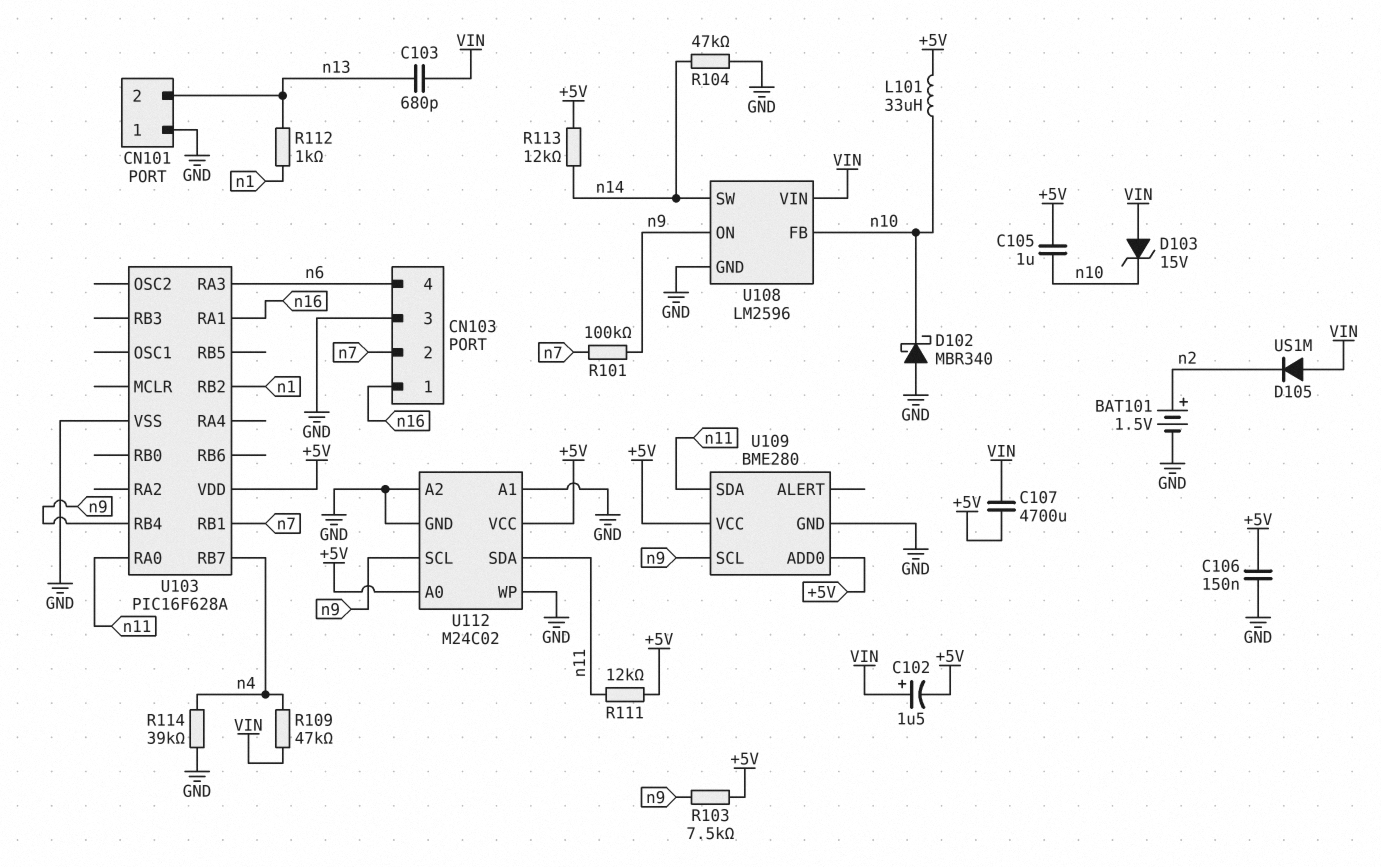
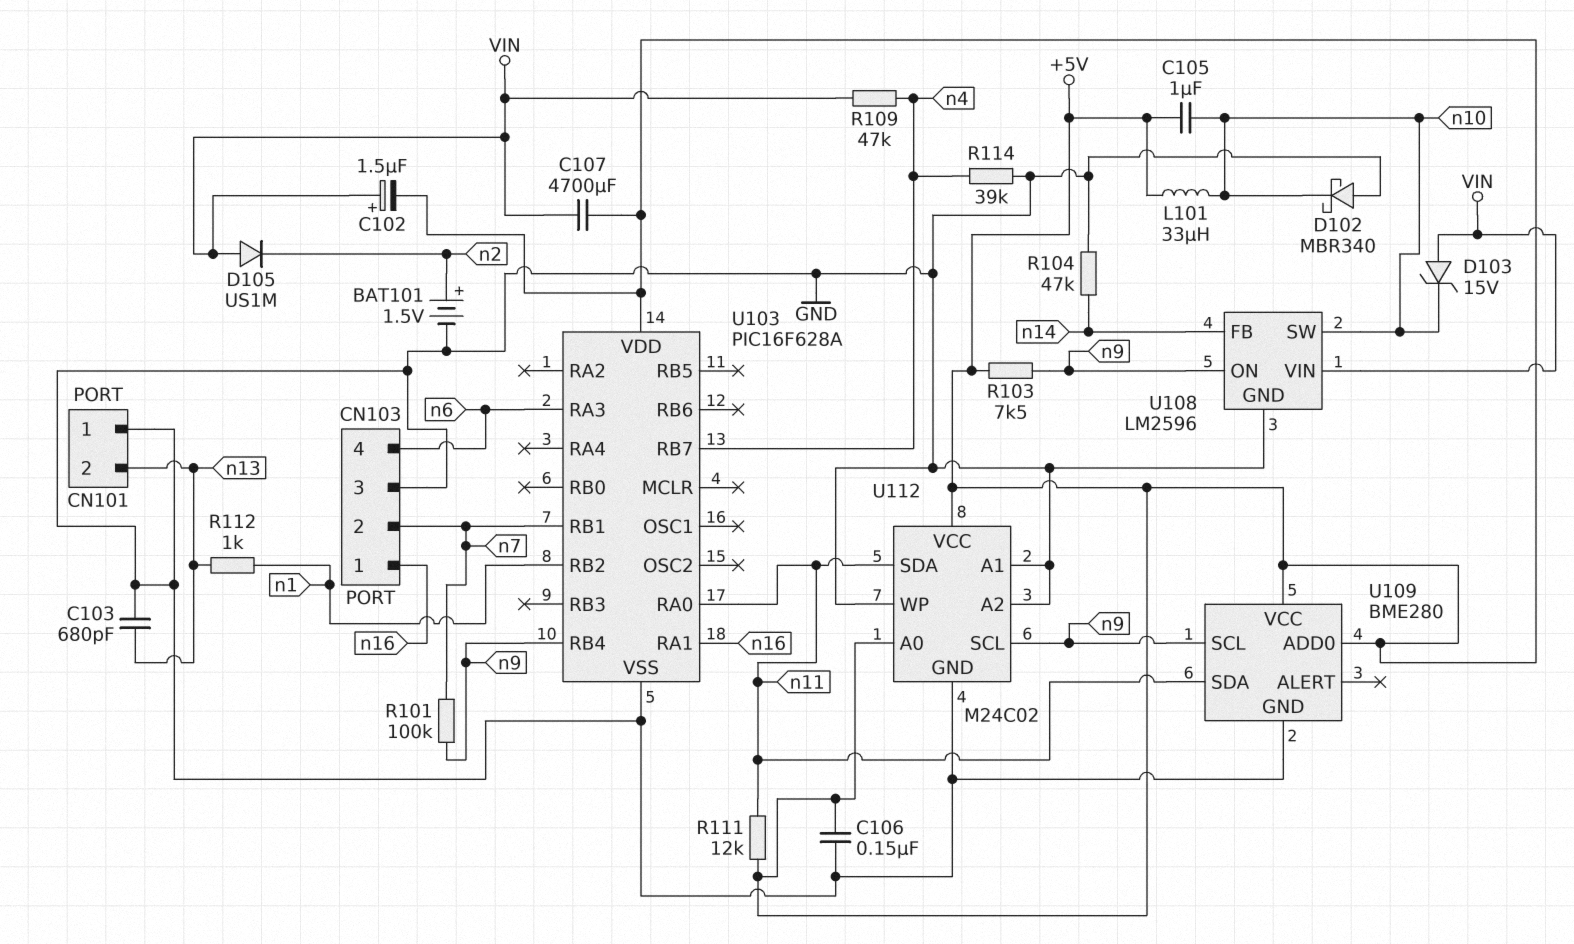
C103: 680pF (VIN, n13) -> 680pF (GND, n13)
R113: 12k (+5V, n14) -> none
U108 pin FB: n10 -> n14
U108 pin SW: n14 -> n10

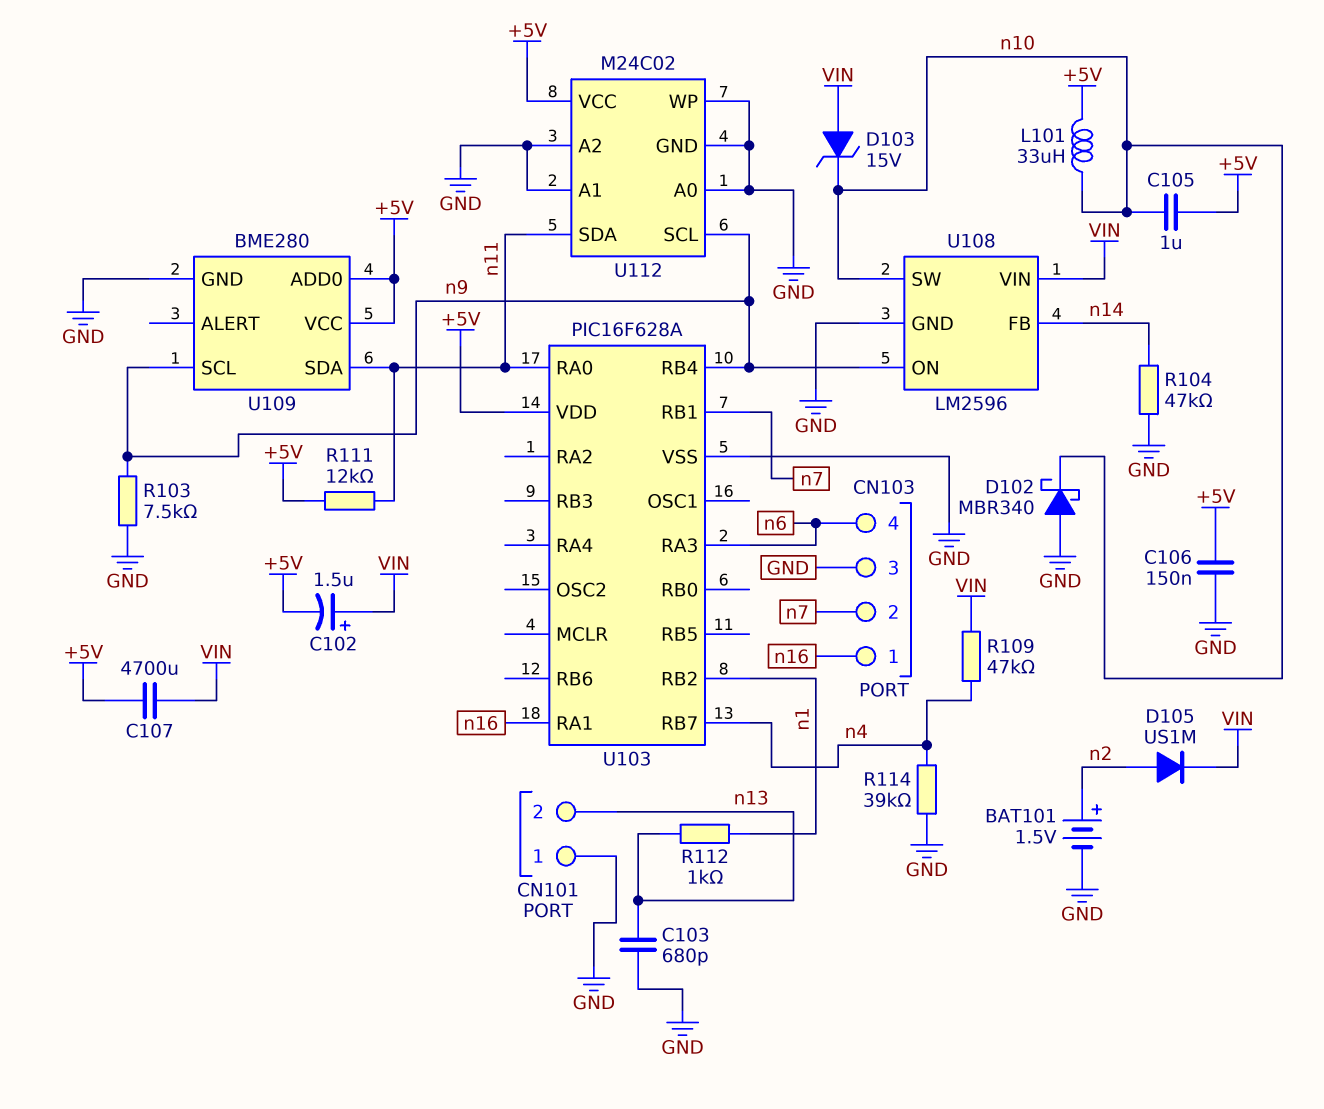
D105: diode US1M (A VIN, K n2) -> diode US1M (A n2, K VIN)
R101: 100k (n7, n9) -> none
R103: 7.5k (+5V, n9) -> 7.5k (GND, n9)
U112 pin A0: +5V -> GND

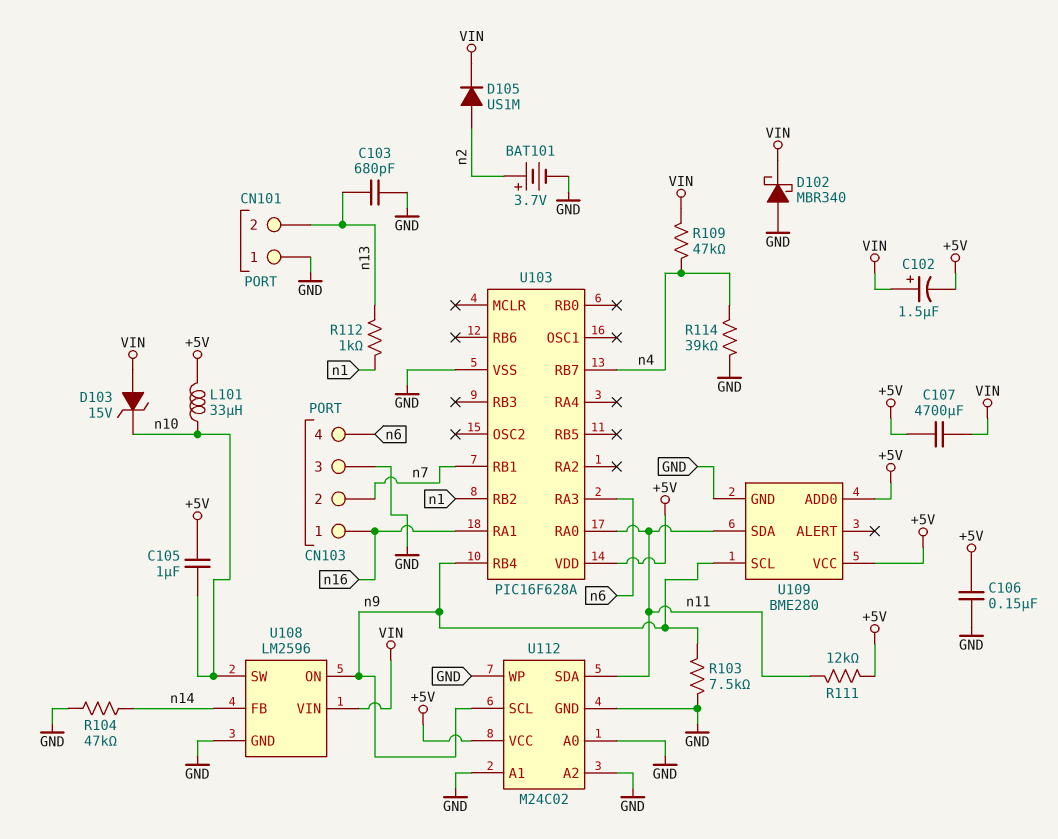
BAT101: 1.5V (plus n2, minus GND) -> 3.7V (plus n2, minus GND)
D102: schottky MBR340 (A GND, K n10) -> schottky MBR340 (A GND, K VIN)

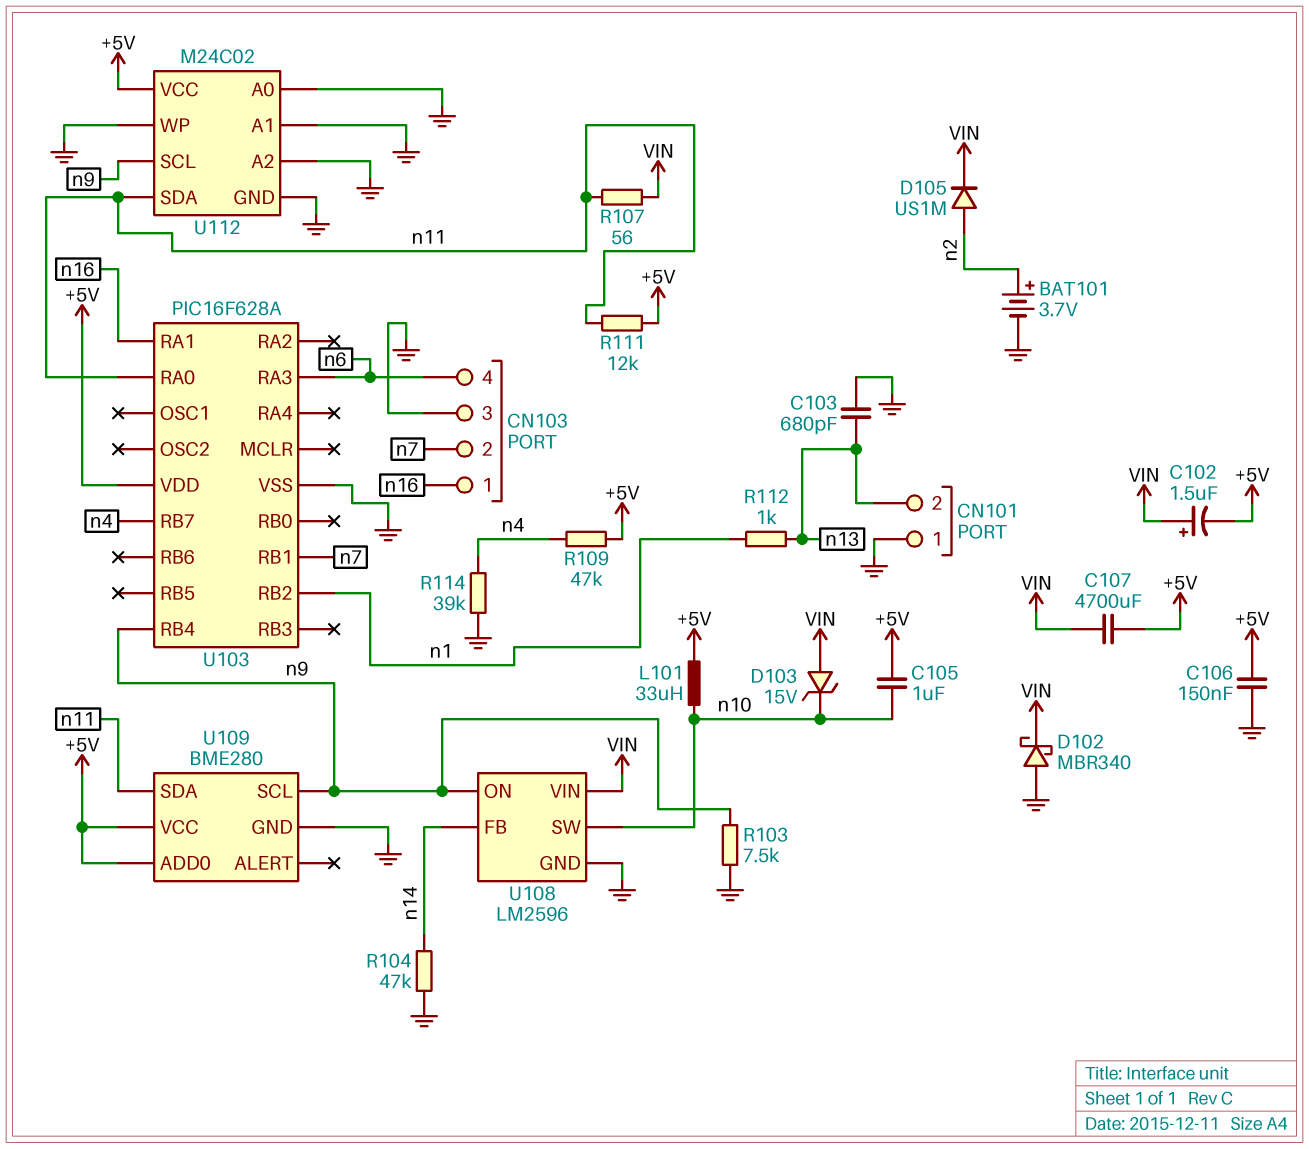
R107: none -> 56 (VIN, n11)
R109: 47k (VIN, n4) -> 47k (+5V, n4)

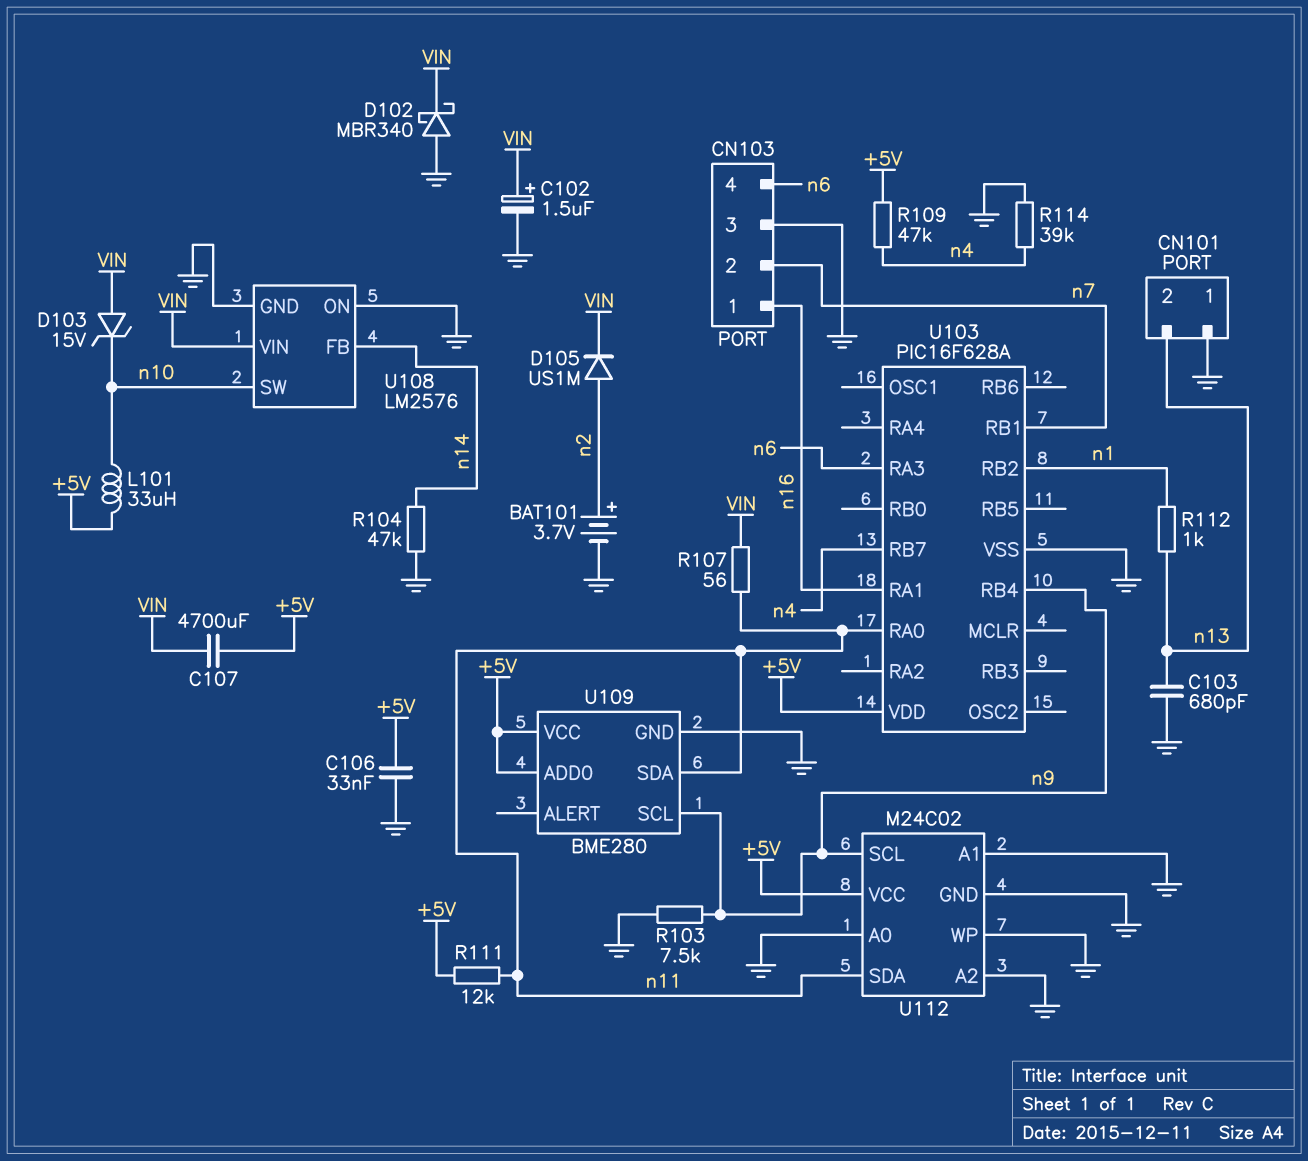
C102: 1.5uF (plus VIN, minus +5V) -> 1.5uF (plus VIN, minus GND)
C105: 1uF (+5V, n10) -> none
C106: 150nF (+5V, GND) -> 33nF (+5V, GND)
U108: LM2596 -> LM2576
U108 pin ON: n9 -> GND

